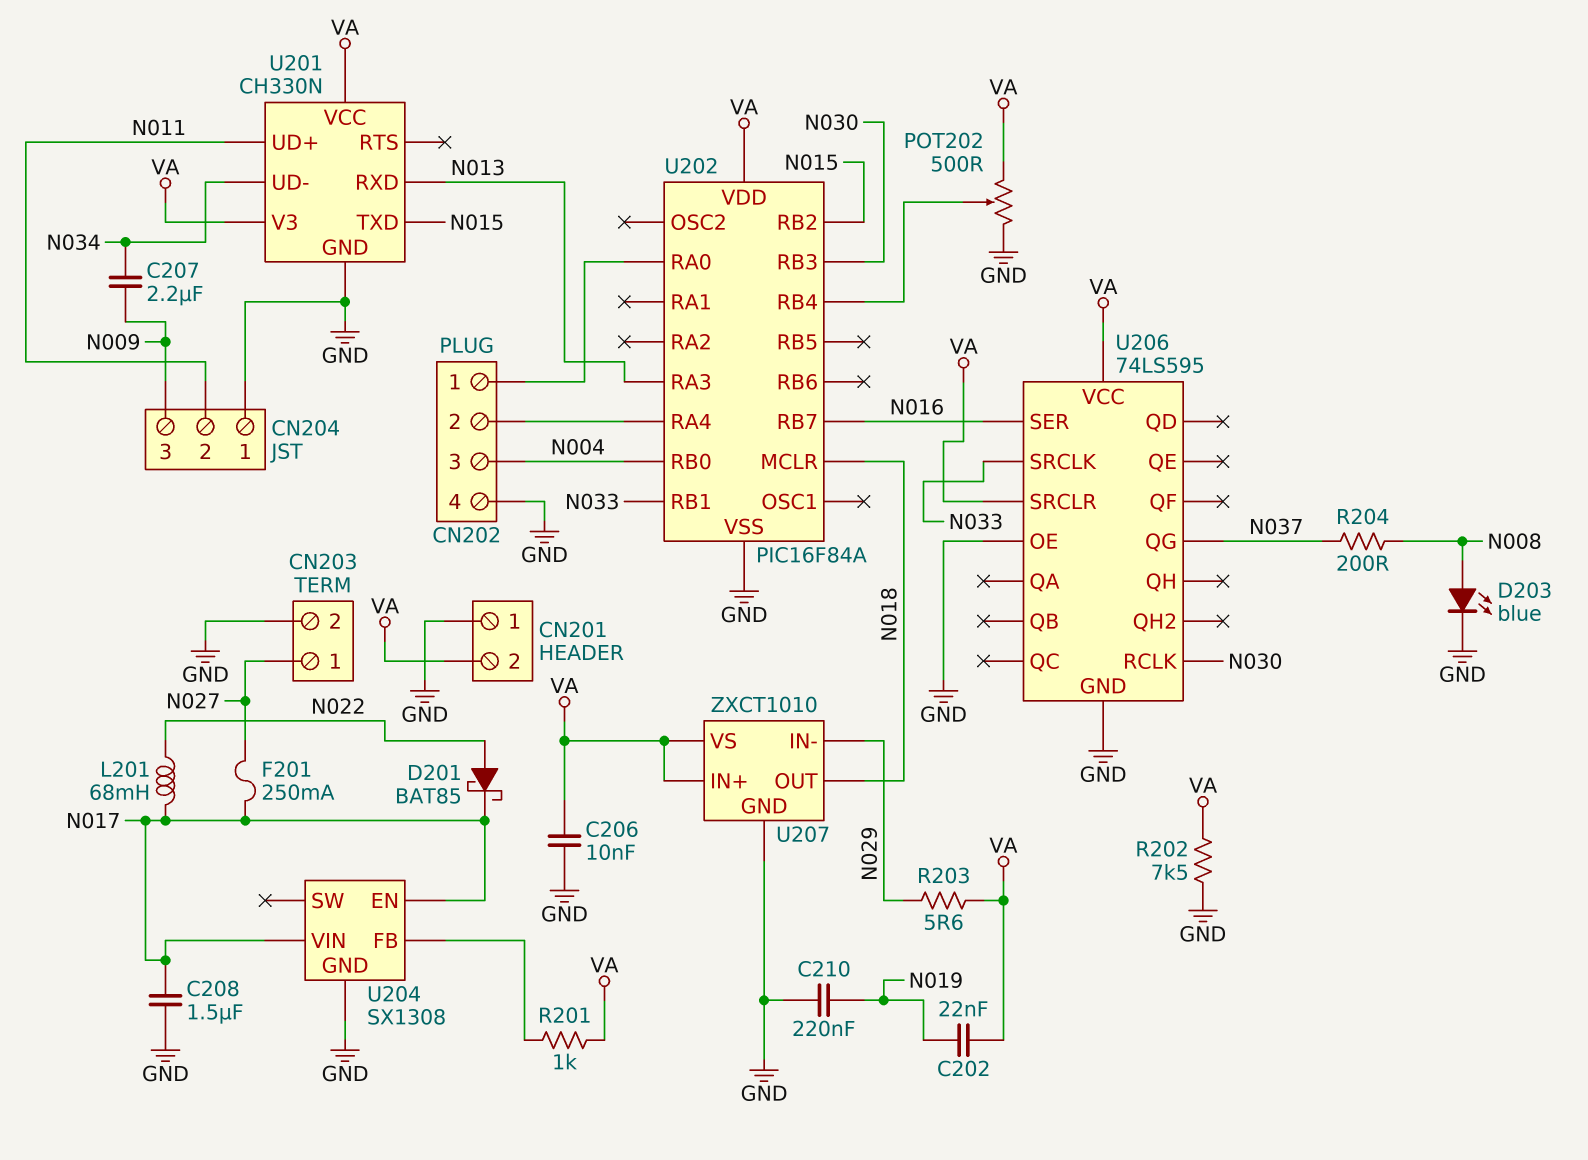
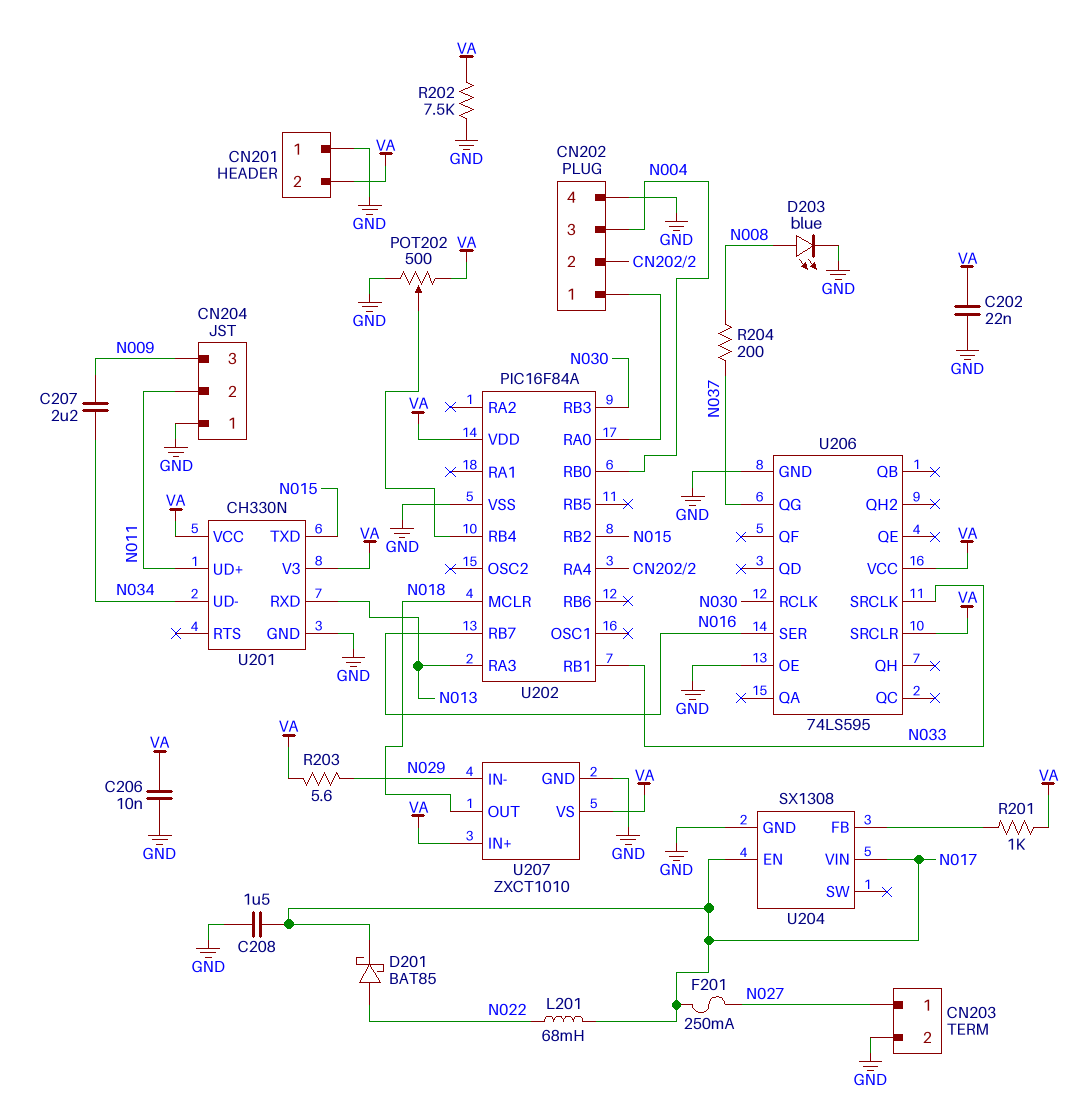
C202: 22nF (N019, VA) -> 22nF (GND, VA)
C210: 220nF (GND, N019) -> none

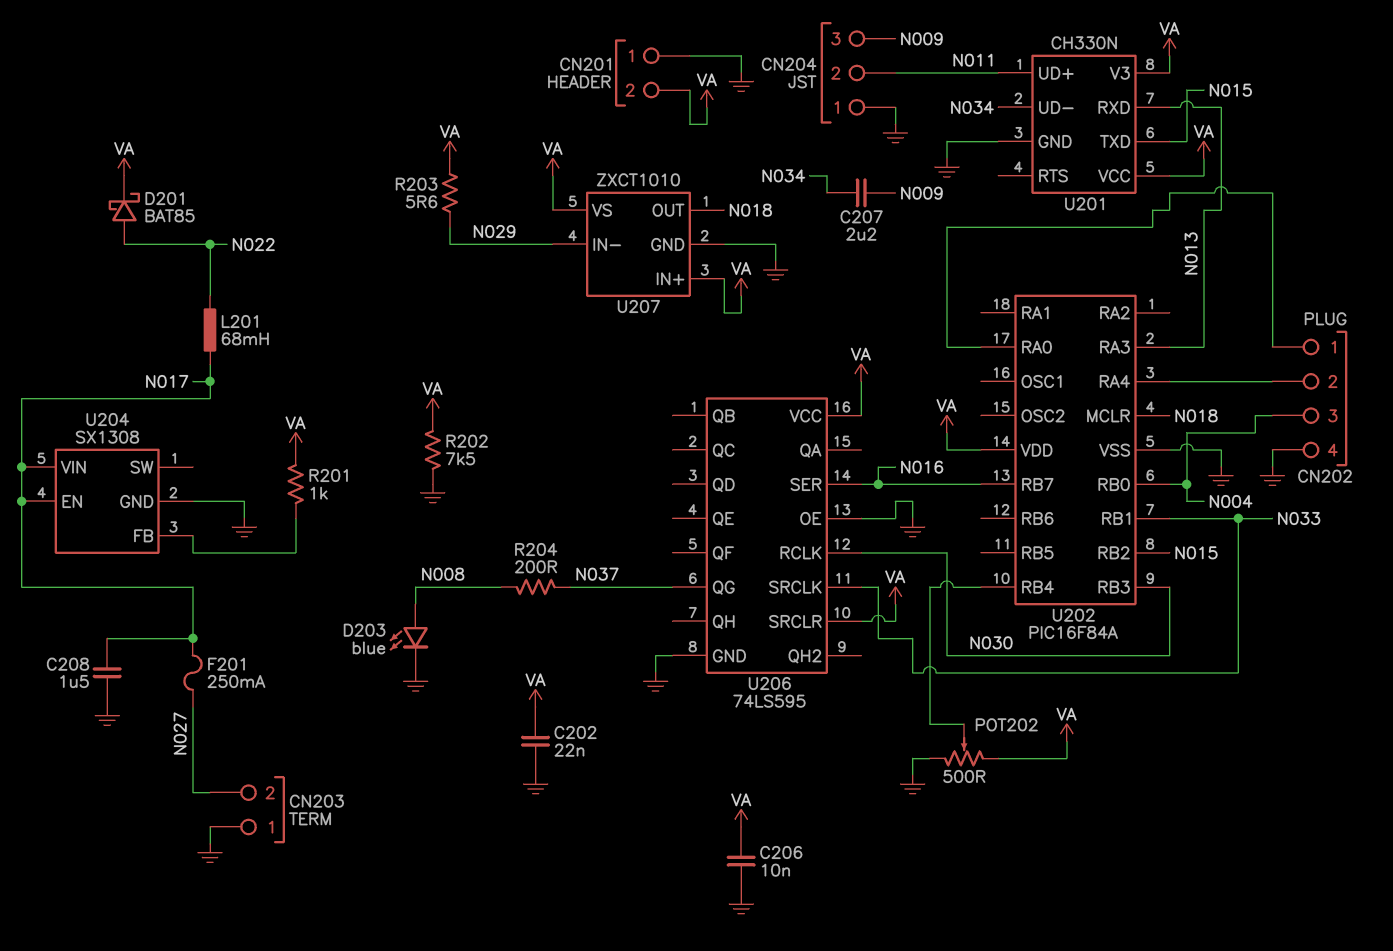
CN203 pin 1: N027 -> GND
CN203 pin 2: GND -> N027
D201: schottky BAT85 (A N022, K N017) -> schottky BAT85 (A N022, K VA)

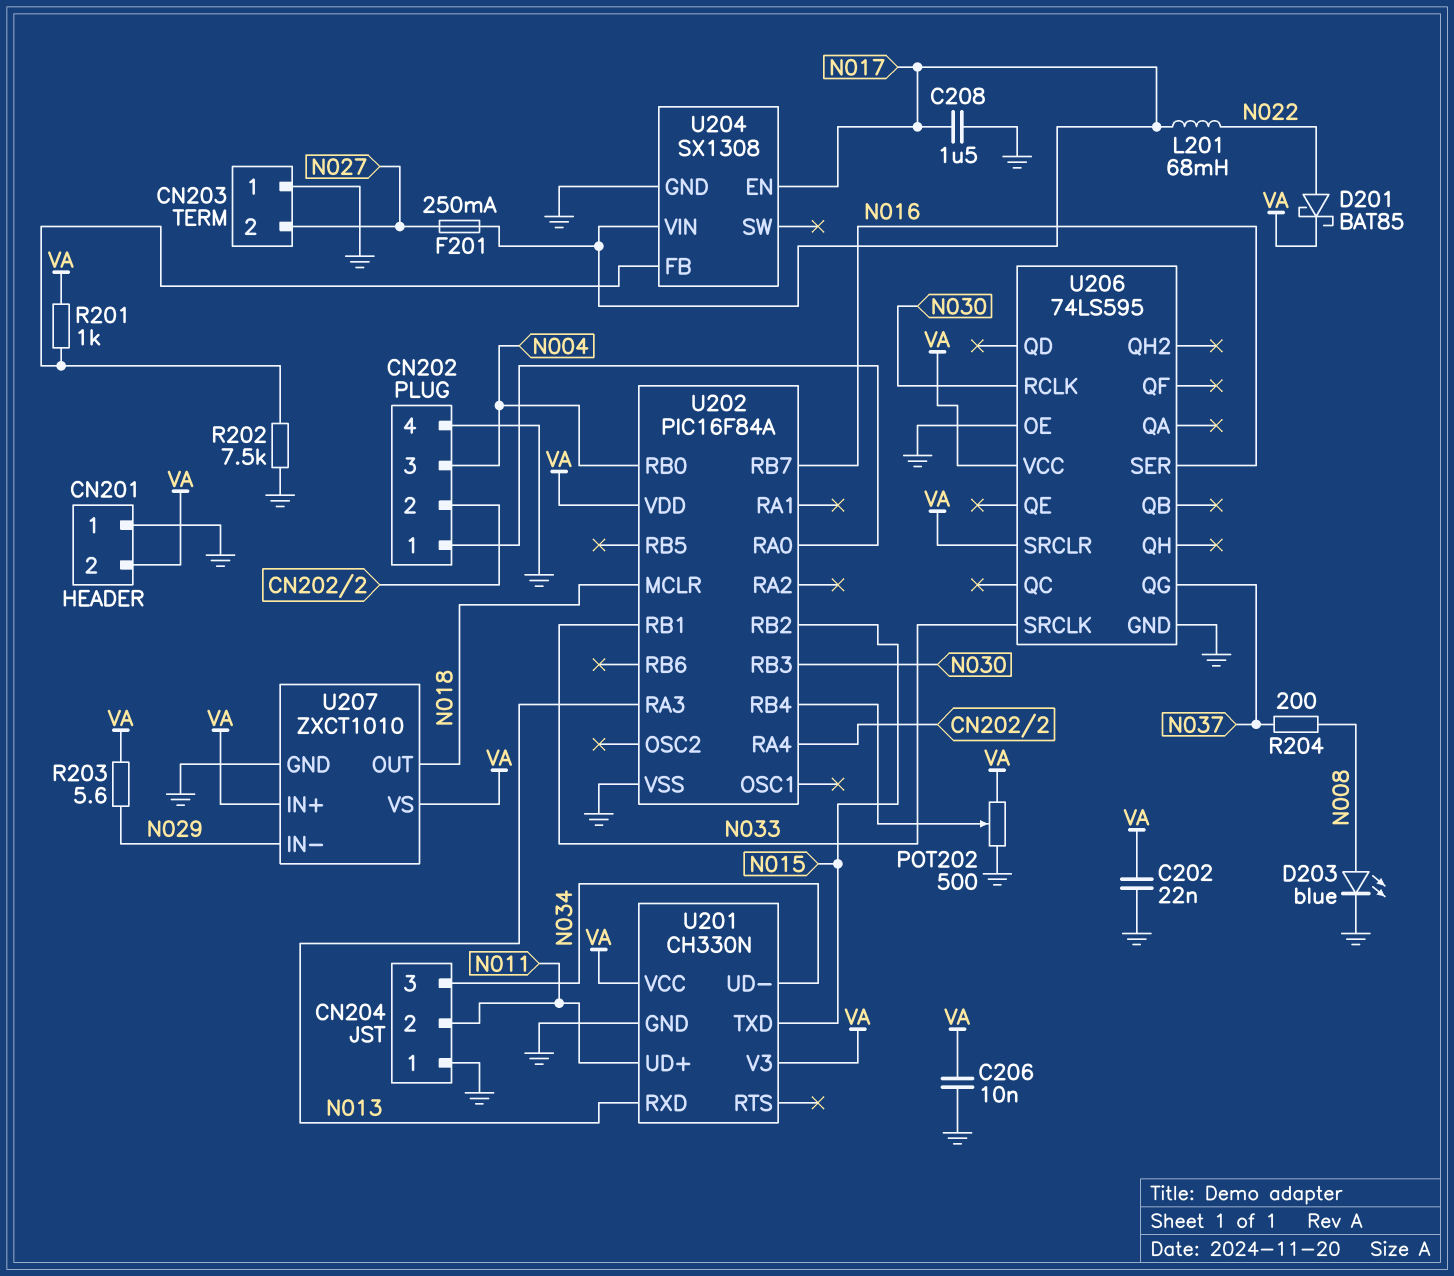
C207: 2.2uF (N009, N034) -> none
CN204 pin 3: N009 -> N034
R202: 7.5k (GND, VA) -> 7.5k (GND, U204/FB)

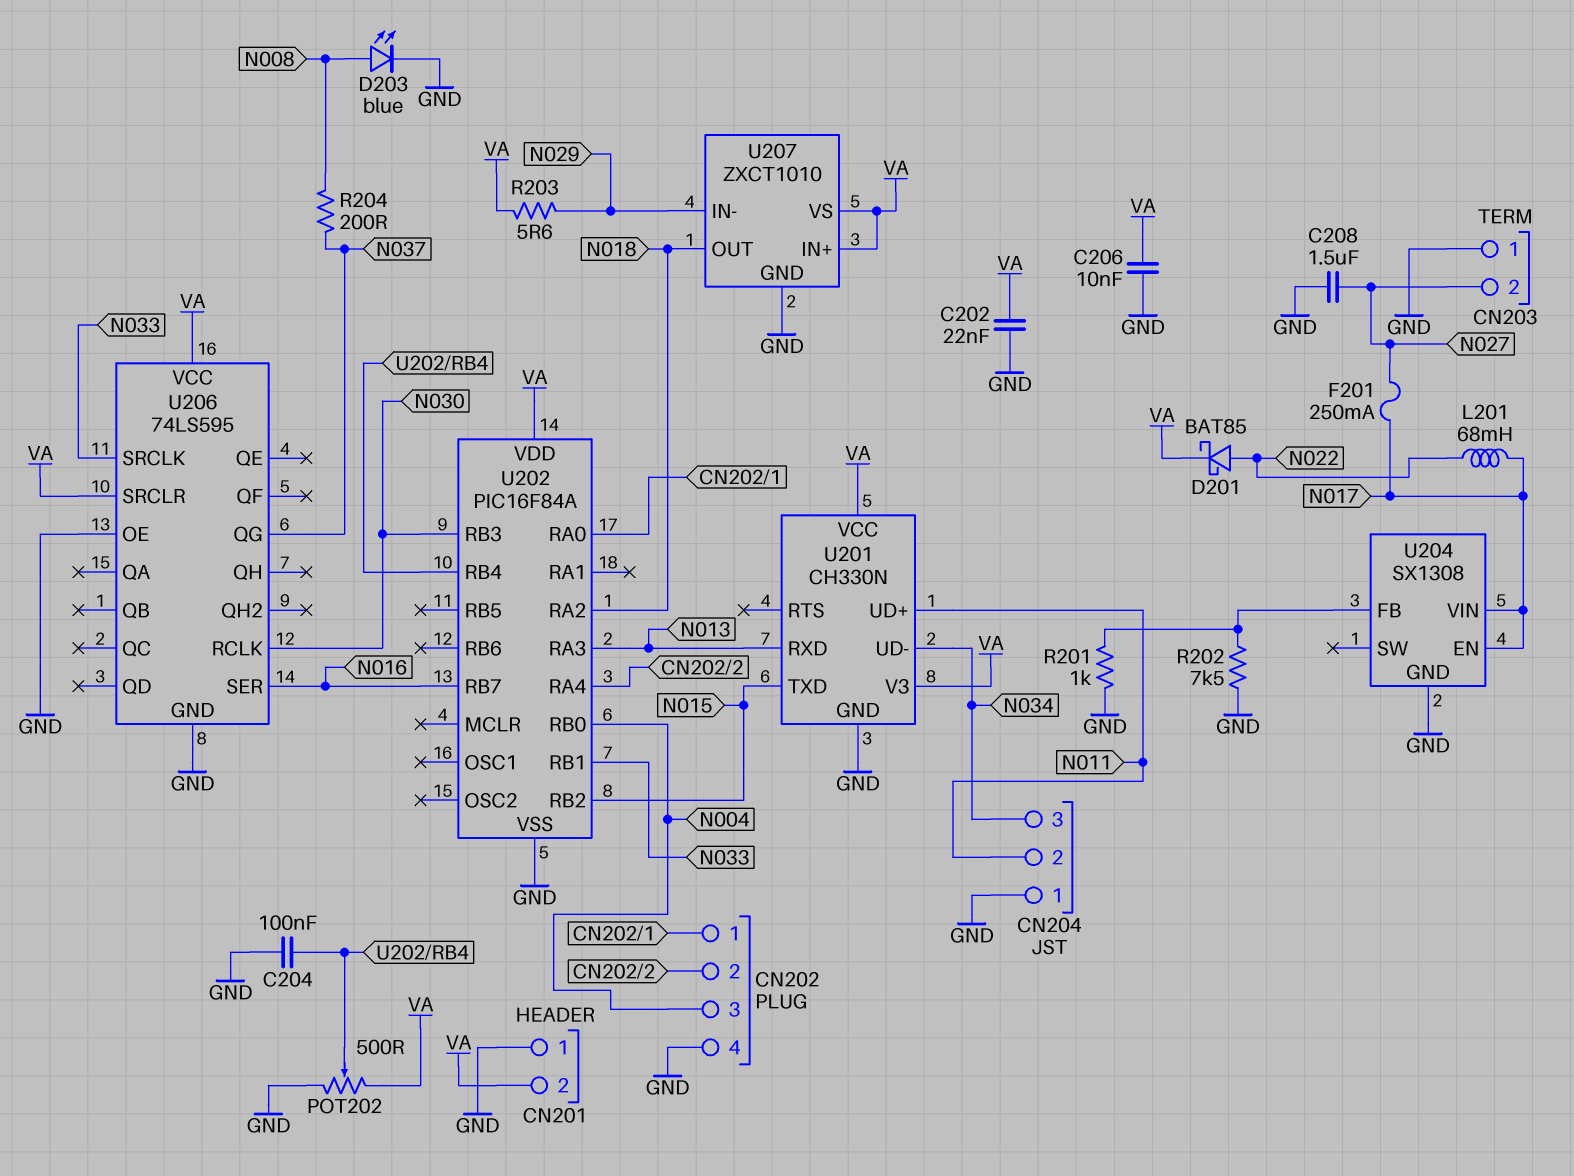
C204: none -> 100nF (GND, U202/RB4)
C208: 1.5uF (GND, N017) -> 1.5uF (GND, N027)
R201: 1k (U204/FB, VA) -> 1k (GND, U204/FB)
U202 pin MCLR: N018 -> none
U202 pin RA2: none -> N018

